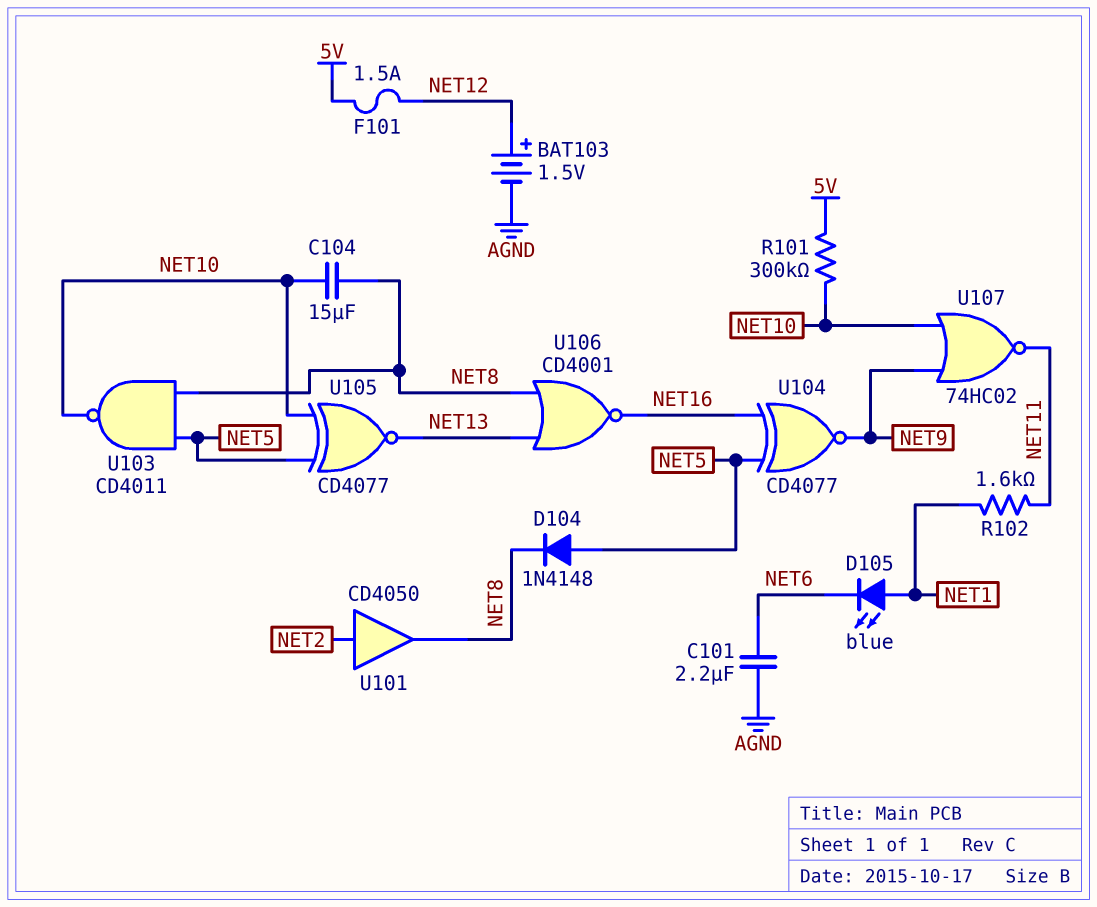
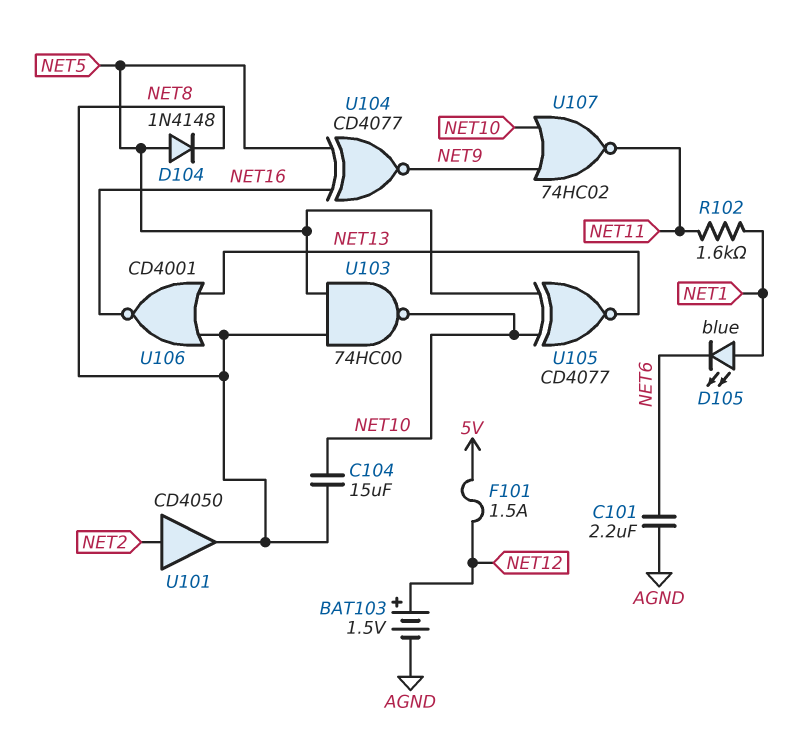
R101: 300k (5V, NET10) -> none
U103: NAND CD4011 (in NET5, in NET8, out NET10) -> NAND 74HC00 (in NET5, in NET8, out NET10)

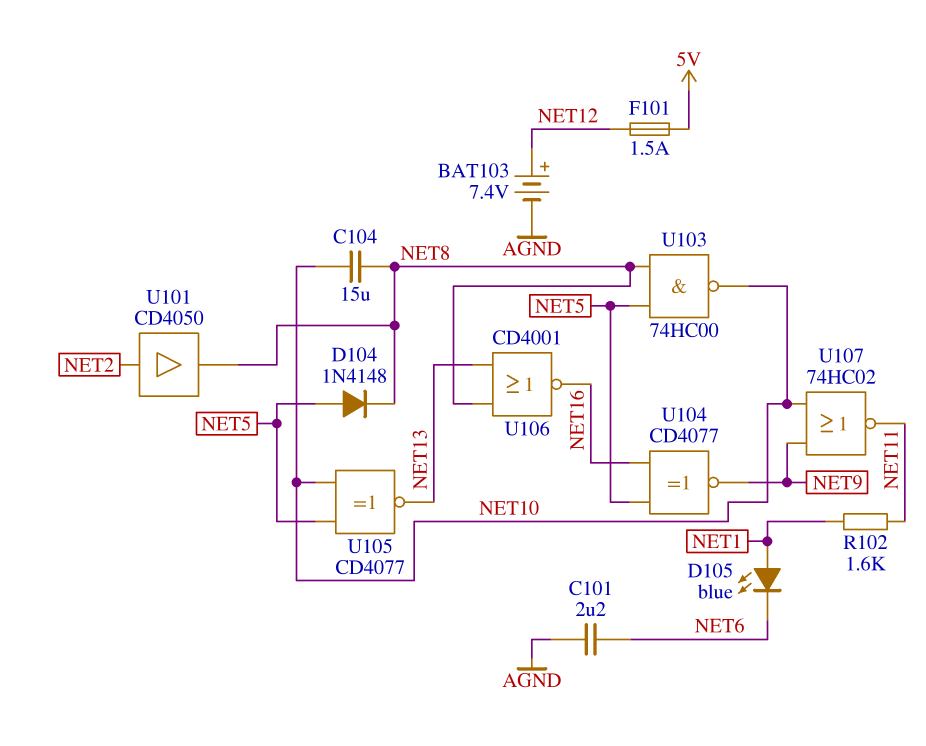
BAT103: 1.5V (plus NET12, minus AGND) -> 7.4V (plus NET12, minus AGND)

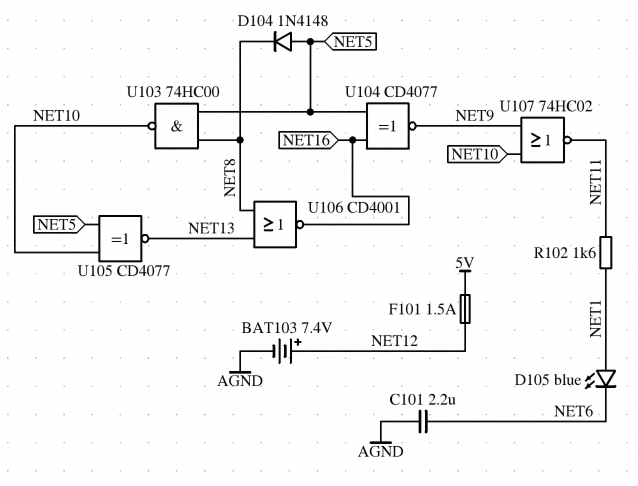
C104: 15uF (NET8, NET10) -> none
U101: buffer CD4050 (in NET2, out NET8) -> none

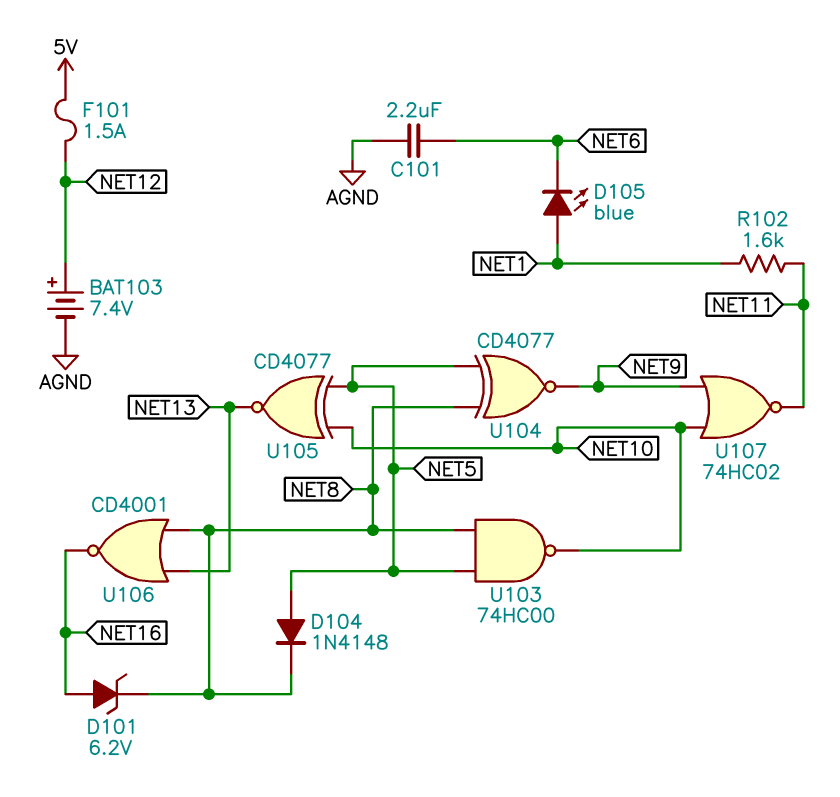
D101: none -> zener 6.2V (A NET16, K NET8)
U104: XNOR CD4077 (in NET5, in NET16, out NET9) -> XNOR CD4077 (in NET5, in NET8, out NET9)

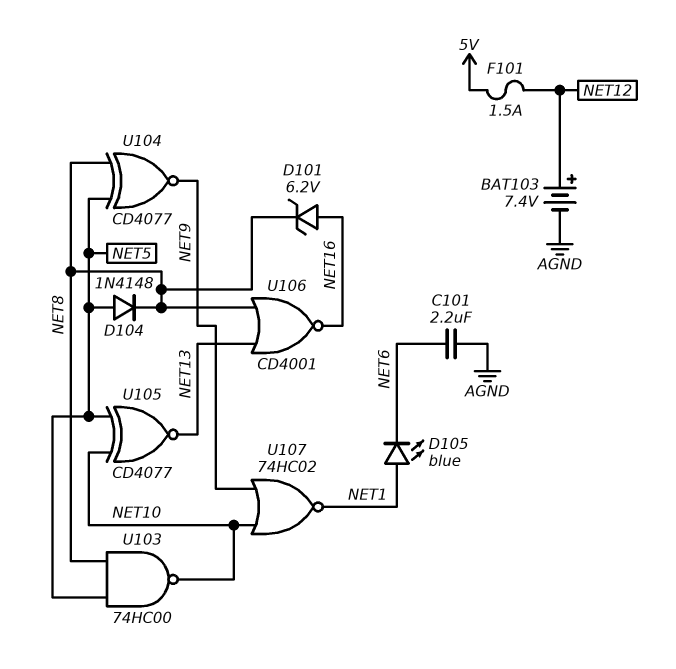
R102: 1.6k (NET1, NET11) -> none
U107: NOR 74HC02 (in NET9, in NET10, out NET11) -> NOR 74HC02 (in NET9, in NET10, out NET1)

